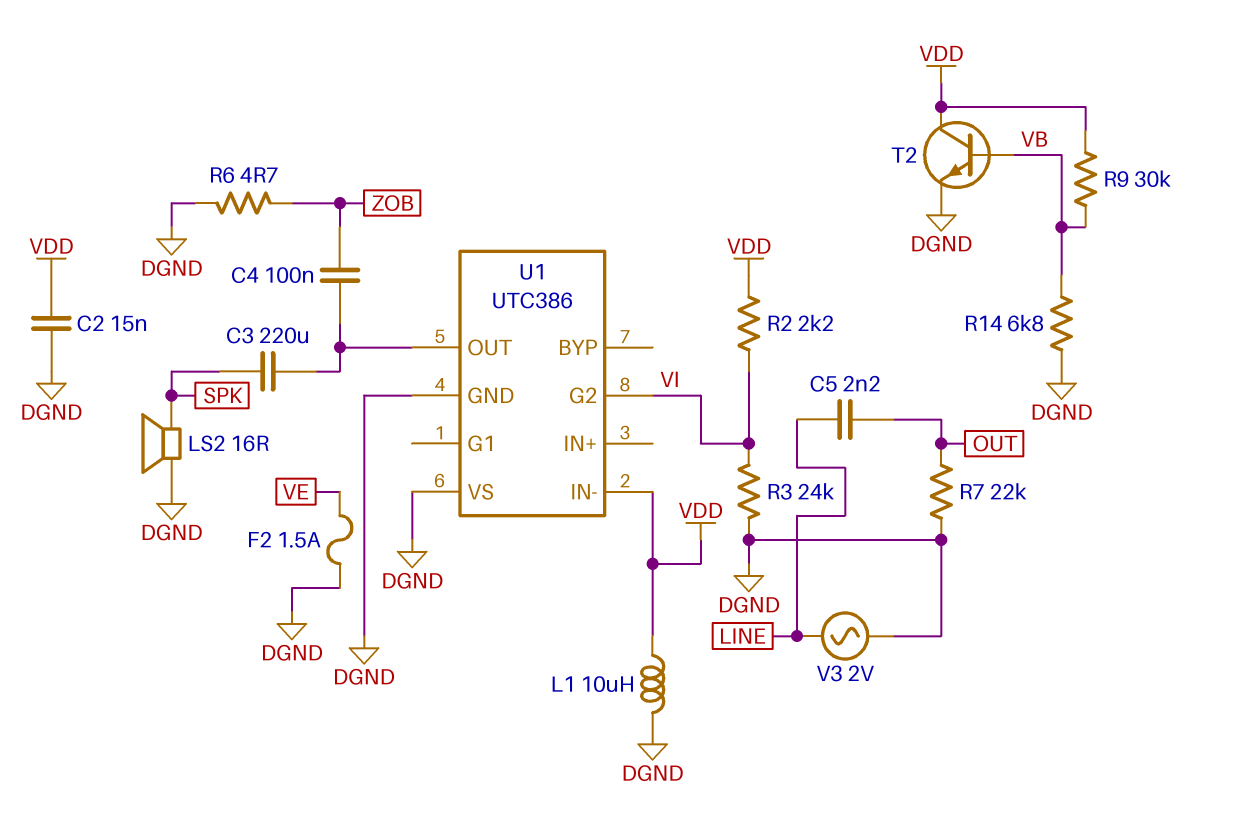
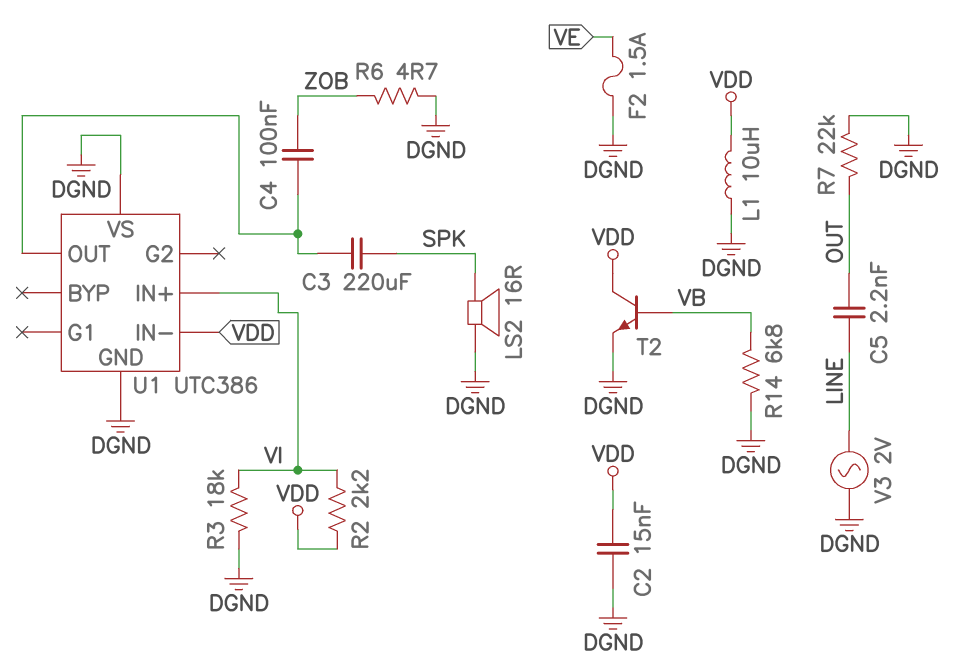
R3: 24k (DGND, VI) -> 18k (DGND, VI)
R9: 30k (VB, VDD) -> none
U1 pin G2: VI -> none
U1 pin IN+: none -> VI

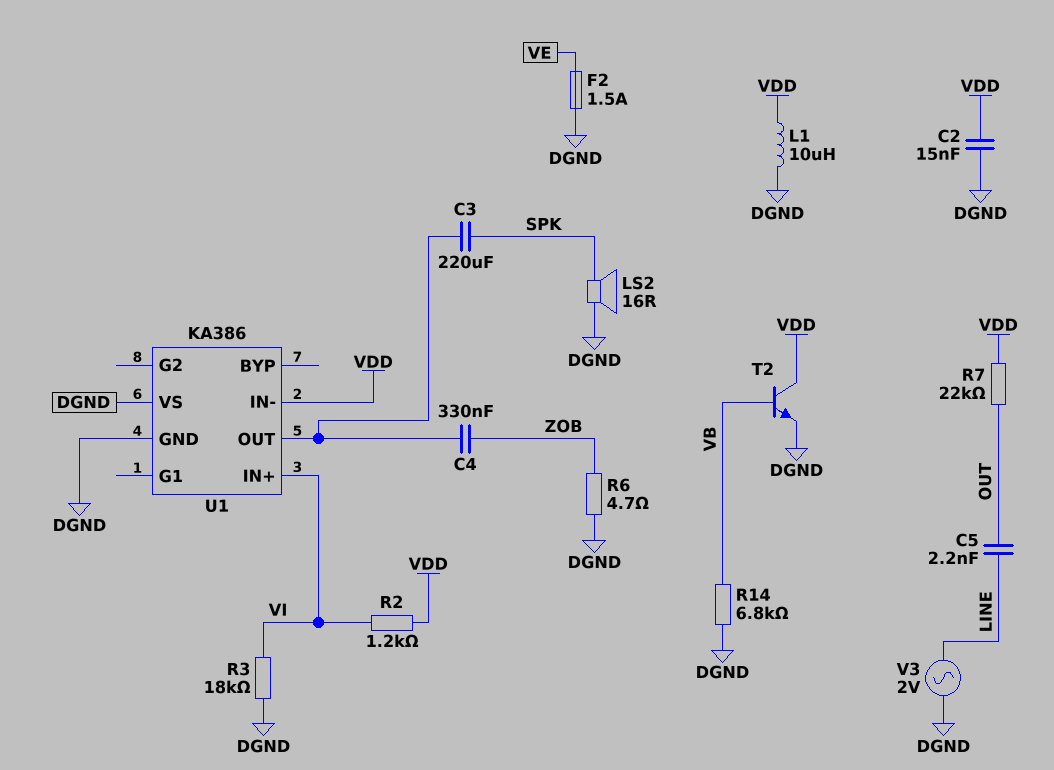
C4: 100nF (U1/OUT, ZOB) -> 330nF (U1/OUT, ZOB)
R2: 2.2k (VDD, VI) -> 1.2k (VDD, VI)
R7: 22k (DGND, OUT) -> 22k (OUT, VDD)
U1: UTC386 -> KA386

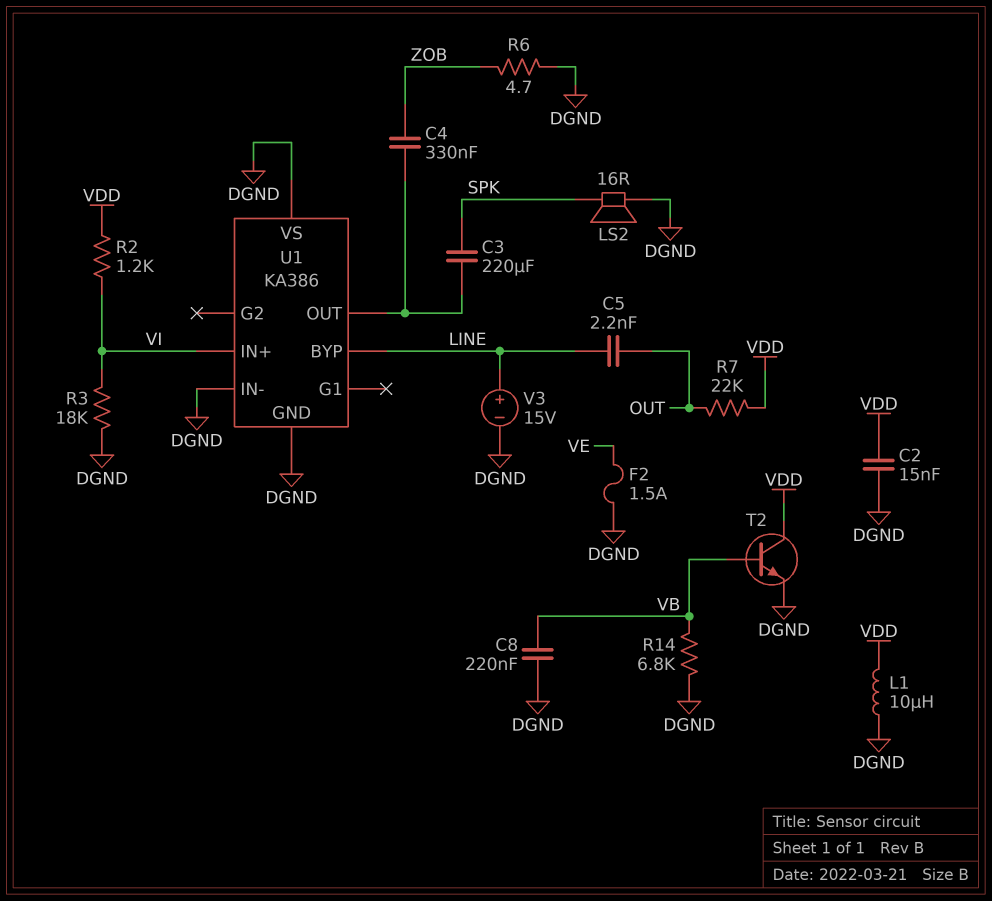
C8: none -> 220nF (DGND, VB)
U1 pin BYP: none -> LINE
U1 pin IN-: VDD -> DGND
V3: AC 2V (DGND, LINE) -> 15V (plus LINE, minus DGND)

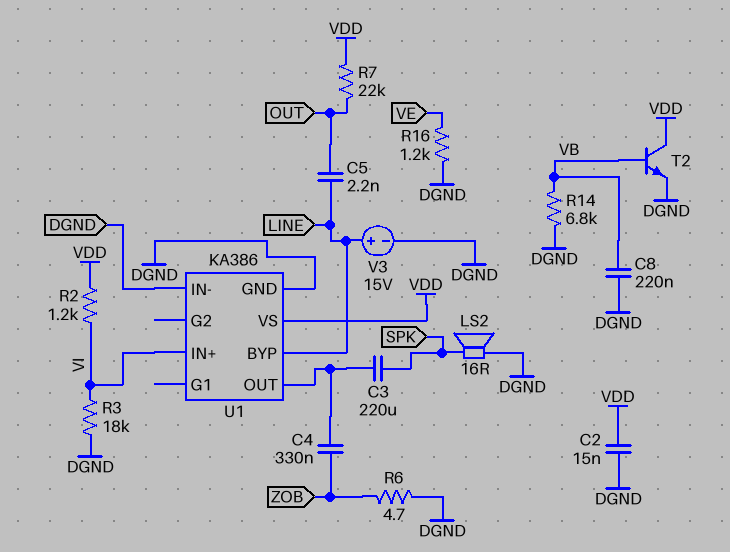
F2: 1.5A (DGND, VE) -> none
L1: 10uH (DGND, VDD) -> none
R16: none -> 1.2k (DGND, VE)
U1 pin VS: DGND -> VDD

